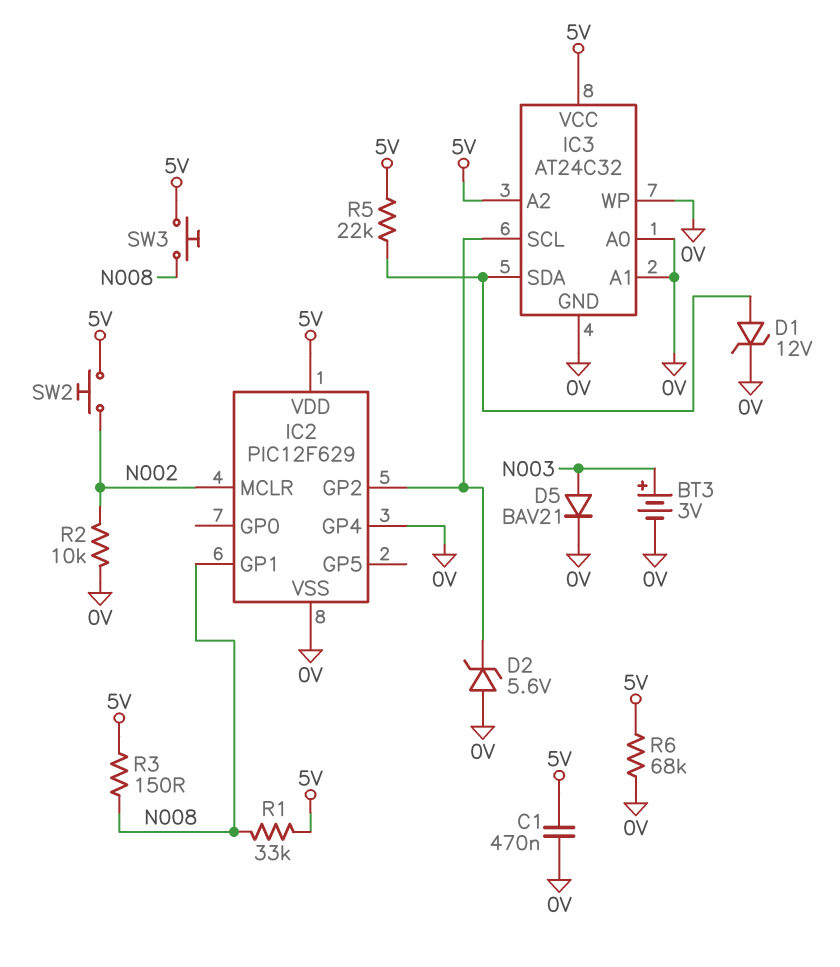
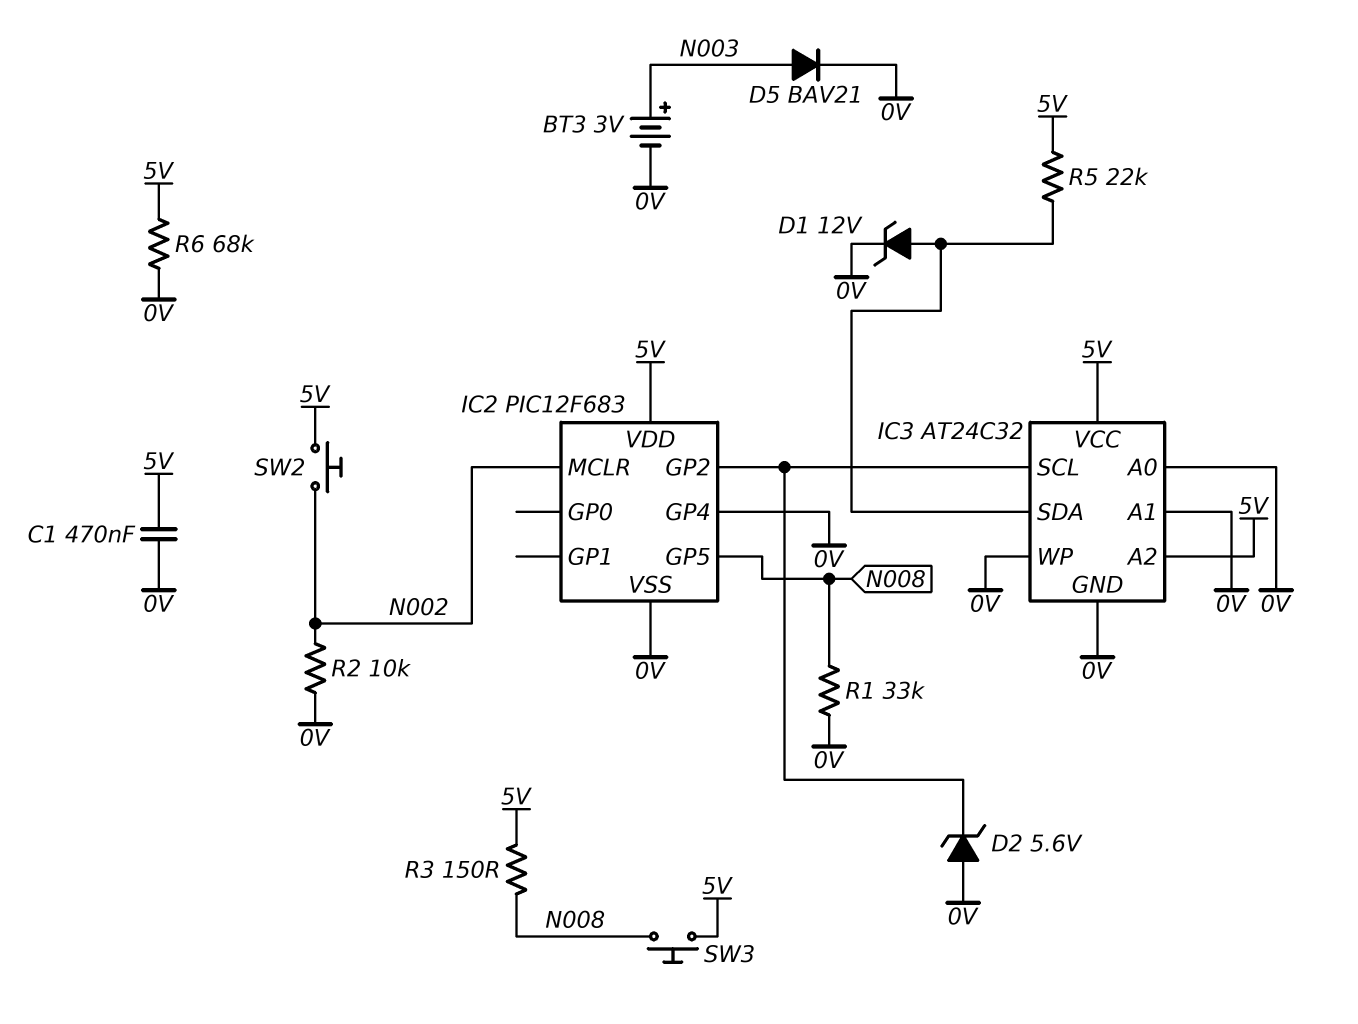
IC2: PIC12F629 -> PIC12F683
IC2 pin GP1: N008 -> none
IC2 pin GP5: none -> N008
R1: 33k (5V, N008) -> 33k (0V, N008)

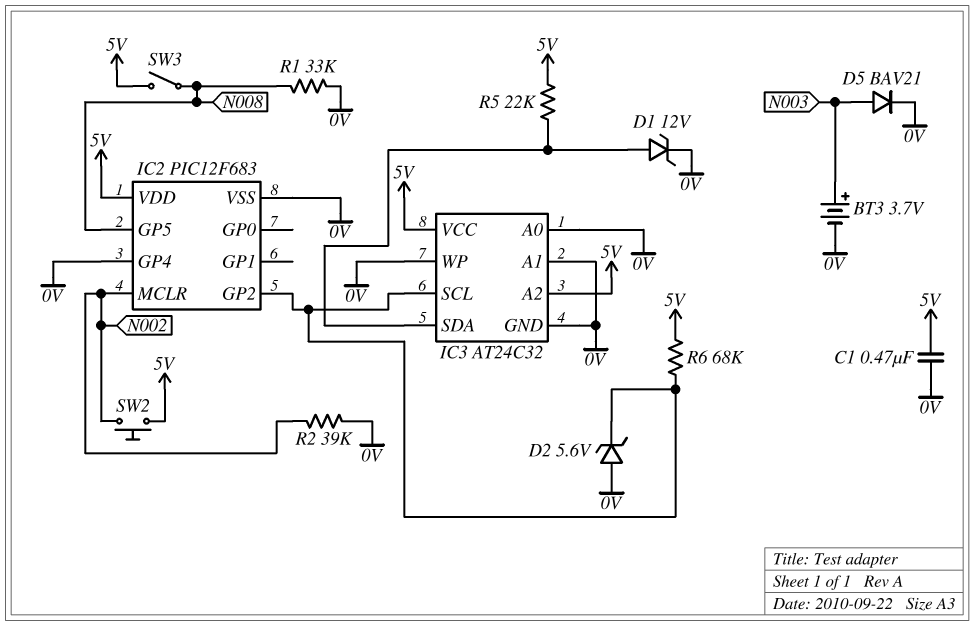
BT3: 3V (plus N003, minus 0V) -> 3.7V (plus N003, minus 0V)
R2: 10k (0V, N002) -> 39k (0V, N002)
R3: 150 (5V, N008) -> none
R6: 68k (0V, 5V) -> 68k (5V, IC2/GP2)
SW3: button (5V, N008) -> switch (5V, N008)

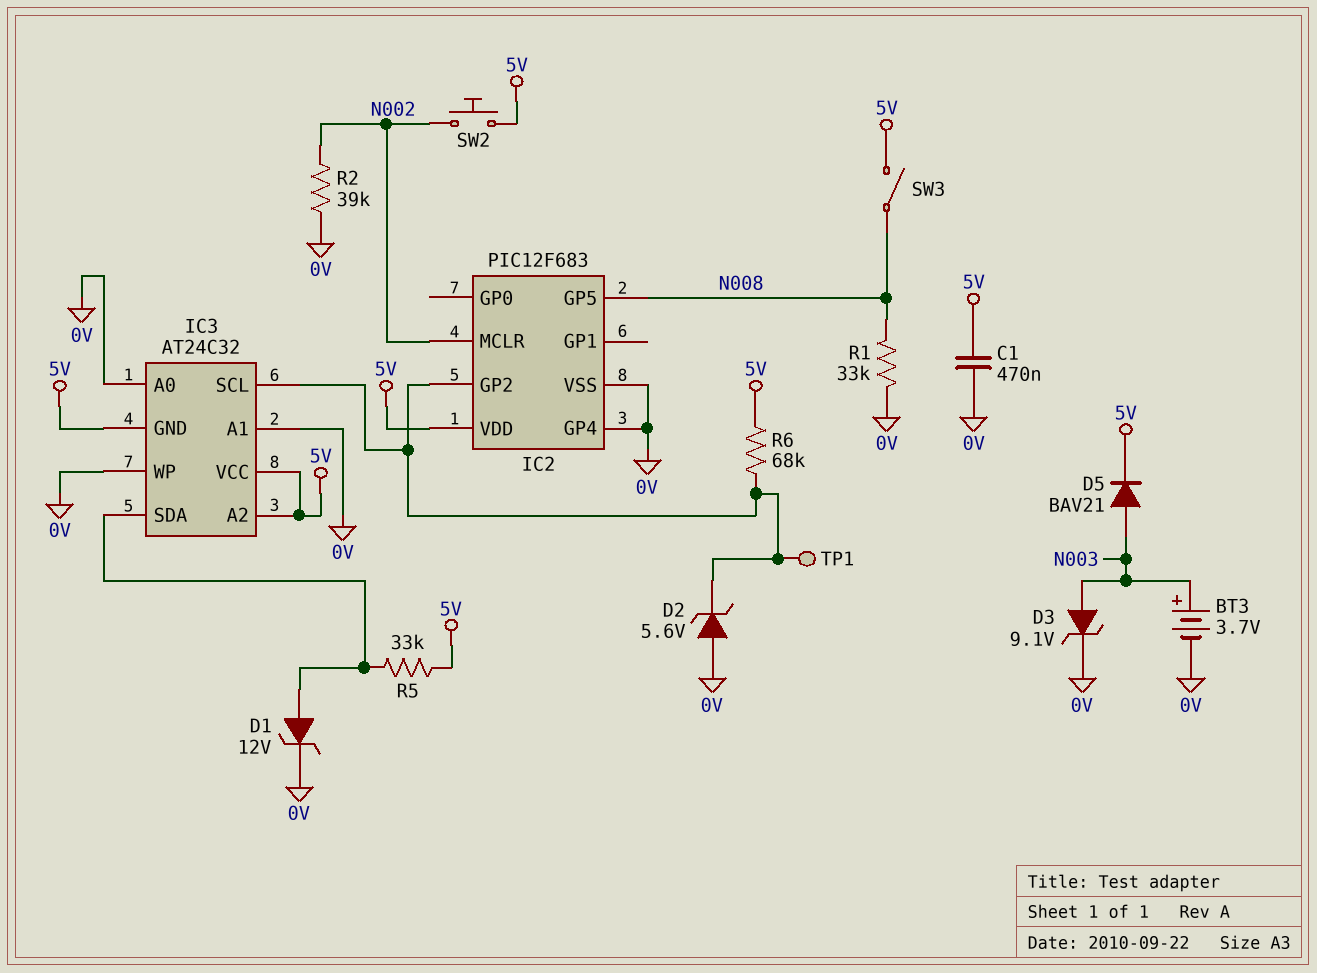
D3: none -> zener 9.1V (A N003, K 0V)
D5: diode BAV21 (A N003, K 0V) -> diode BAV21 (A N003, K 5V)
IC3 pin GND: 0V -> 5V
R5: 22k (5V, IC3/SDA) -> 33k (5V, IC3/SDA)
TP1: none -> test point (IC2/GP2)

